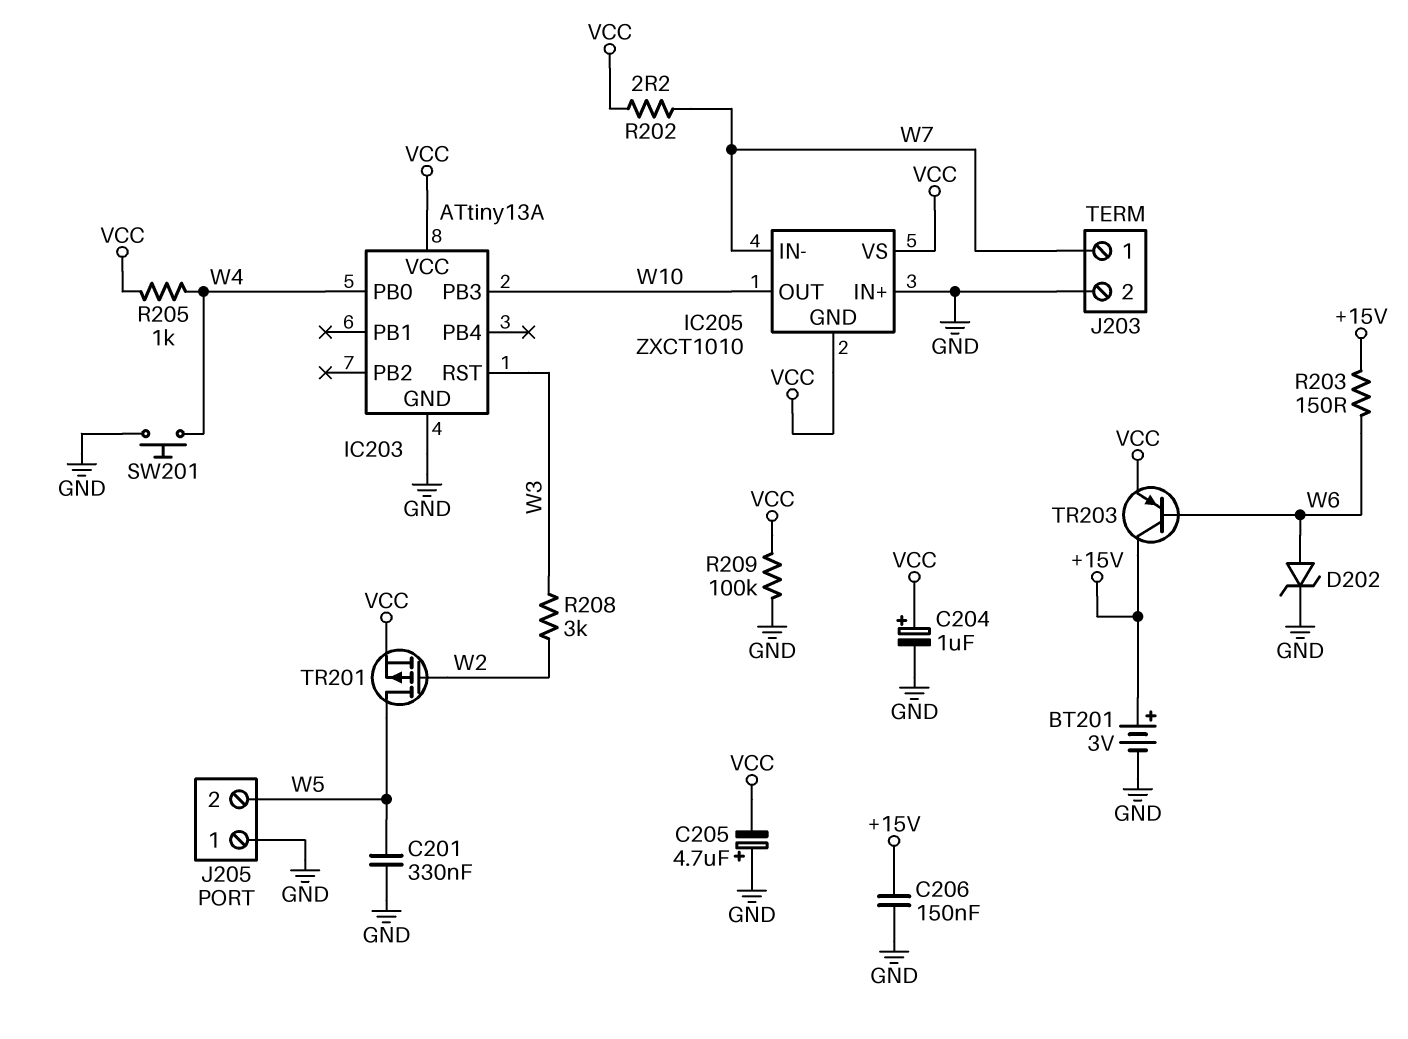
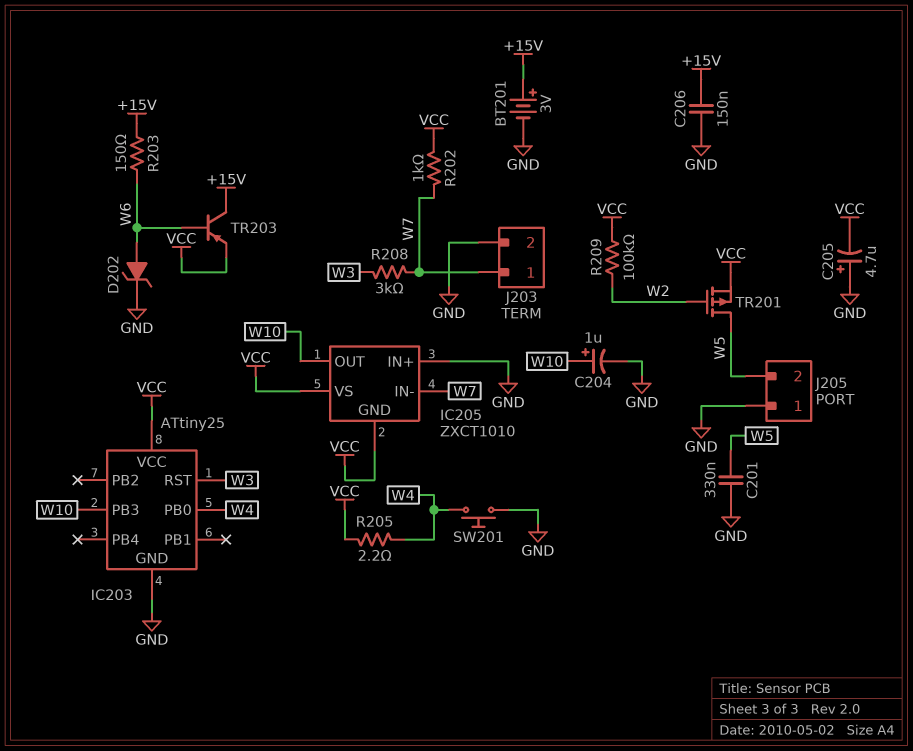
C204: 1uF (plus VCC, minus GND) -> 1uF (plus W10, minus GND)
IC203: ATtiny13A -> ATtiny25
R202: 2.2 (VCC, W7) -> 1k (VCC, W7)
R205: 1k (VCC, W4) -> 2.2 (VCC, W4)
R208: 3k (W2, W3) -> 3k (W3, W7)
R209: 100k (GND, VCC) -> 100k (VCC, W2)

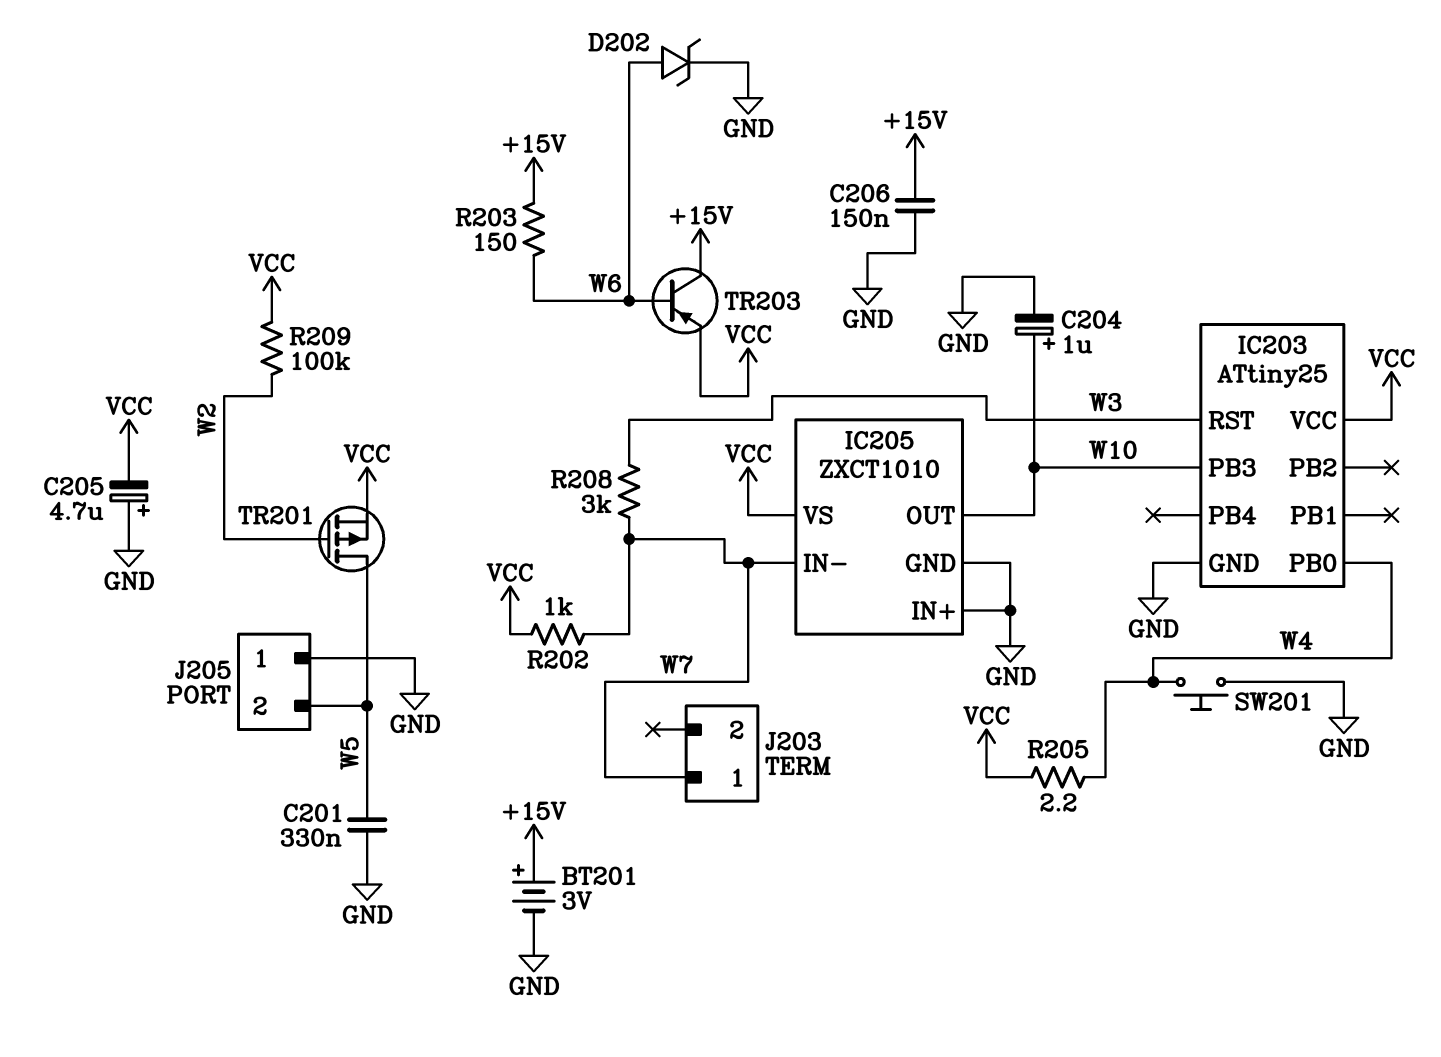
IC205 pin GND: VCC -> GND
J203 pin 2: GND -> none

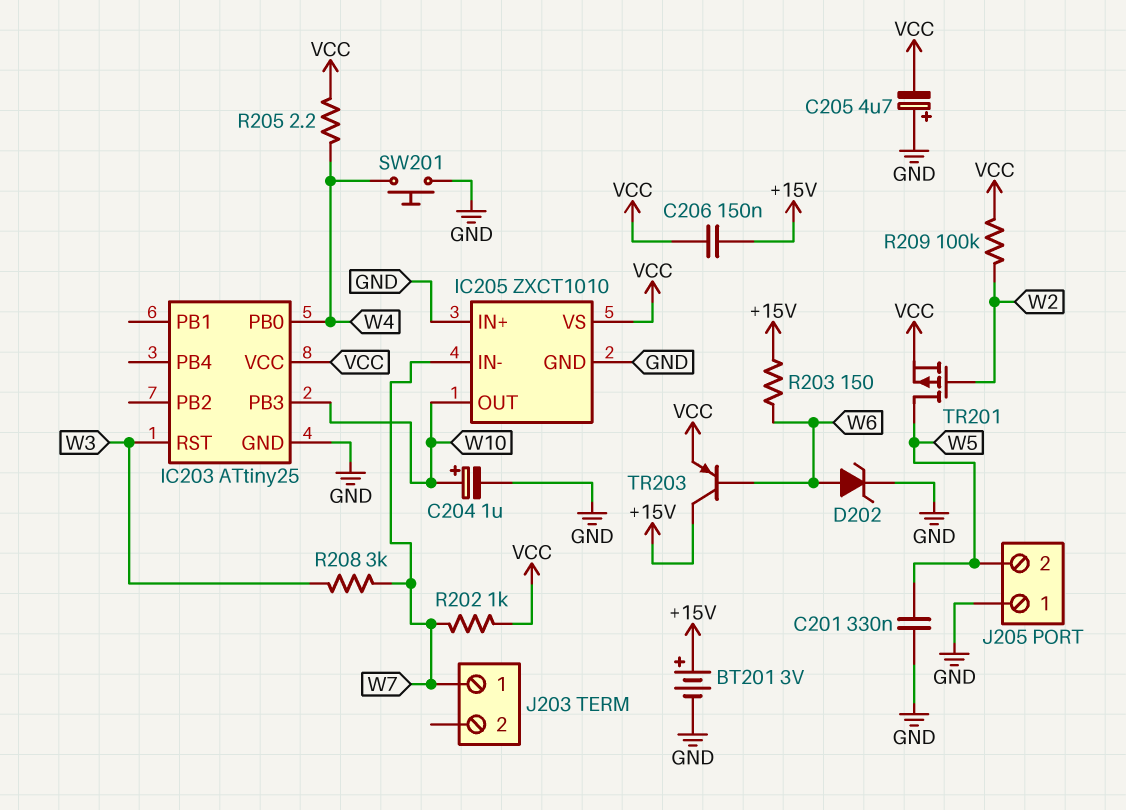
C206: 150nF (+15V, GND) -> 150nF (+15V, VCC)

